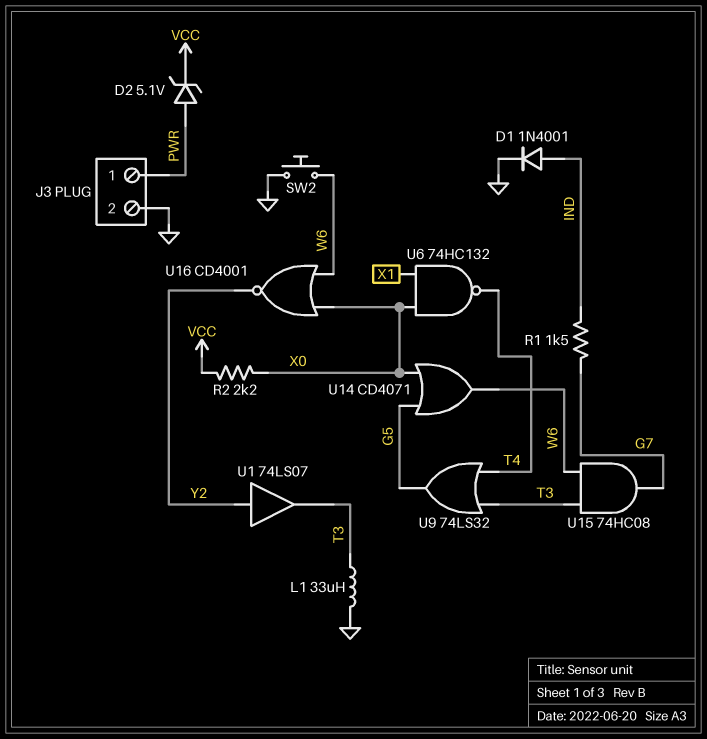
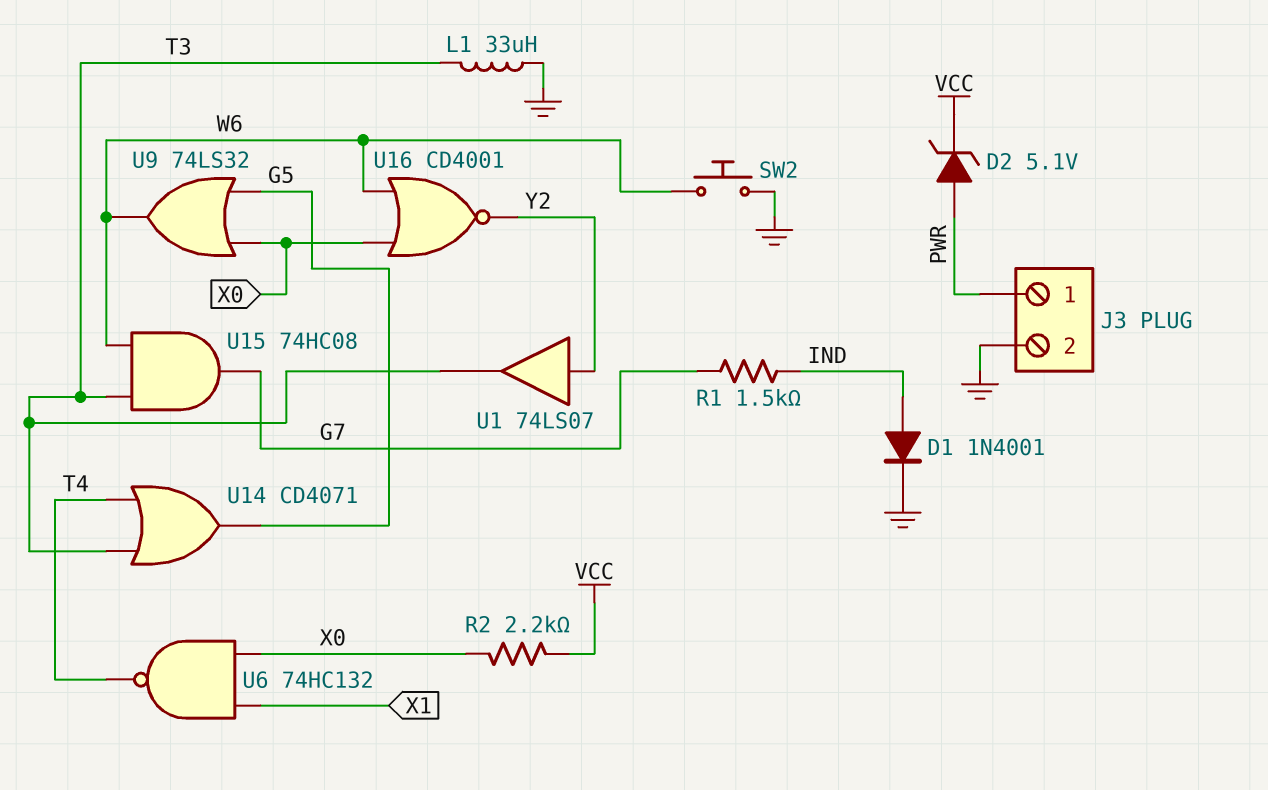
U9: OR 74LS32 (in T3, in T4, out G5) -> OR 74LS32 (in G5, in X0, out W6)
U14: OR CD4071 (in G5, in X0, out W6) -> OR CD4071 (in T3, in T4, out G5)

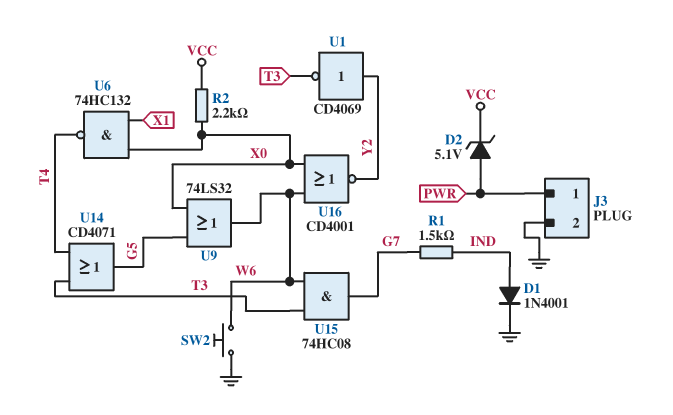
L1: 33uH (GND, T3) -> none
U1: buffer 74LS07 (in Y2, out T3) -> NOT CD4069 (in Y2, out T3)

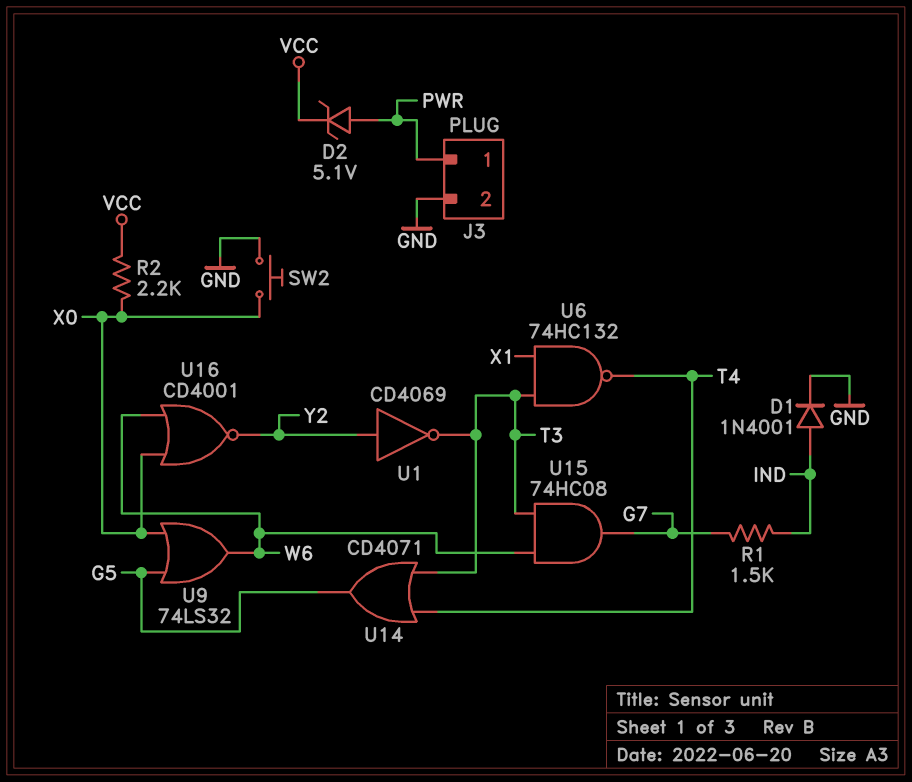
SW2: button (GND, W6) -> button (GND, X0)
U6: NAND 74HC132 (in X0, in X1, out T4) -> NAND 74HC132 (in T3, in X1, out T4)

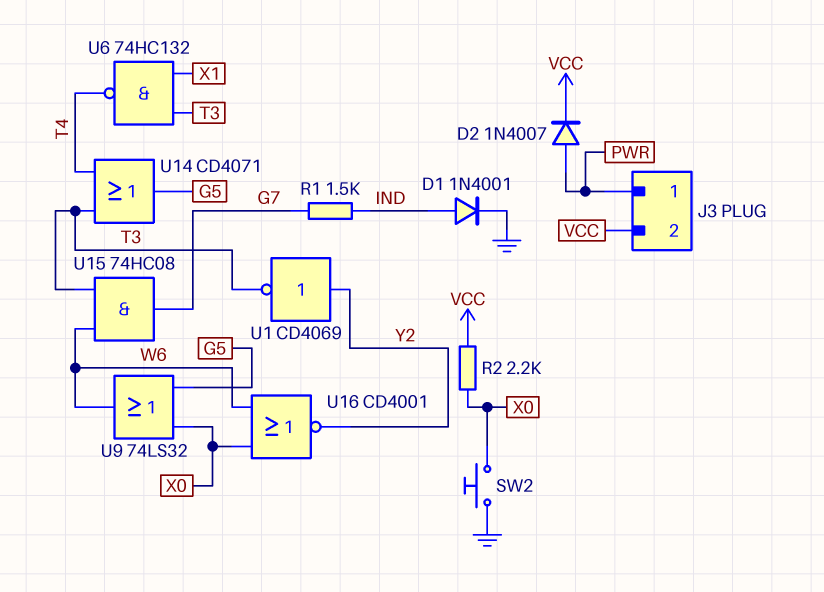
D2: zener 5.1V (A PWR, K VCC) -> diode 1N4007 (A PWR, K VCC)
J3 pin 2: GND -> VCC

